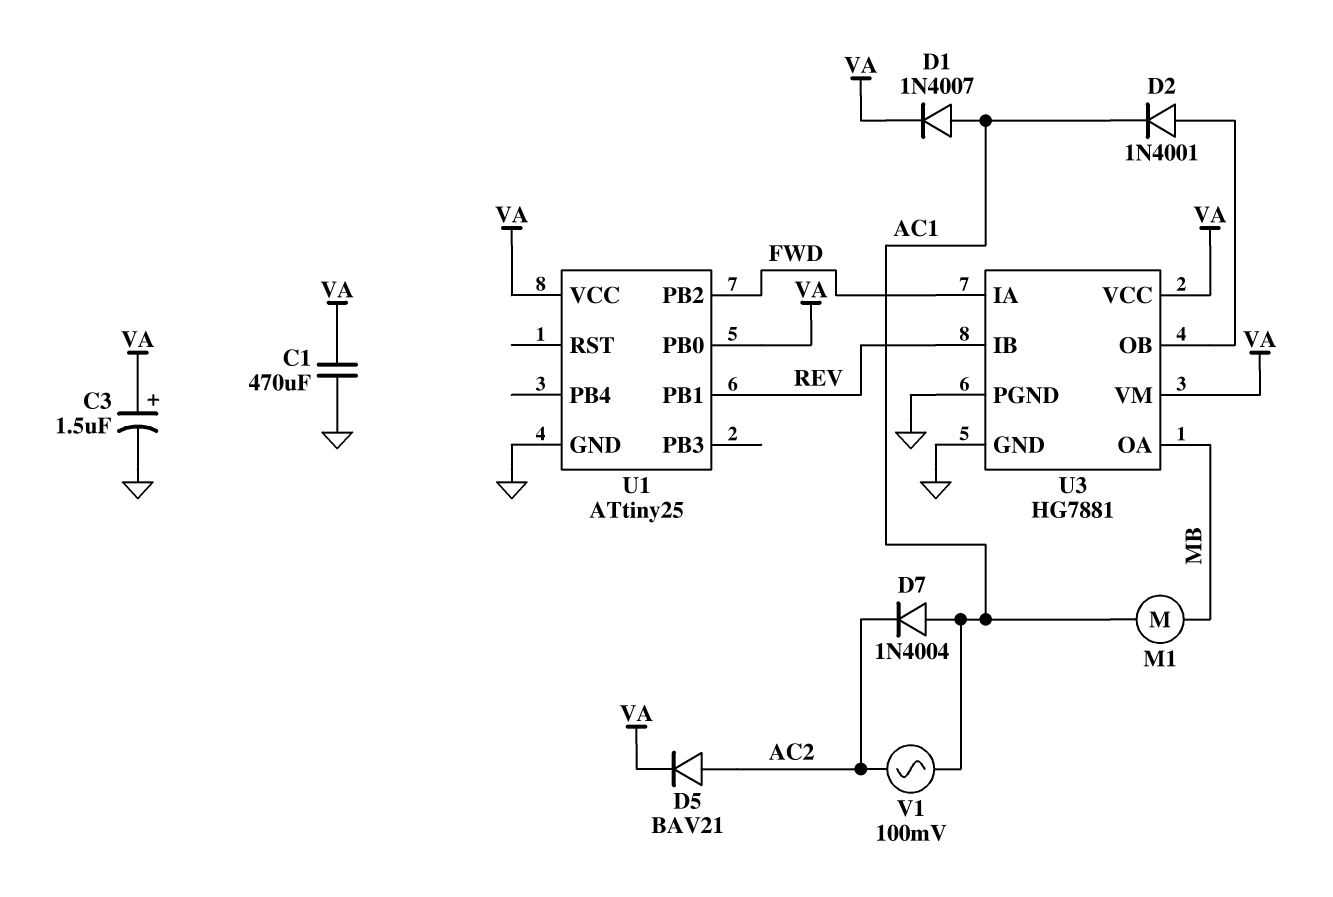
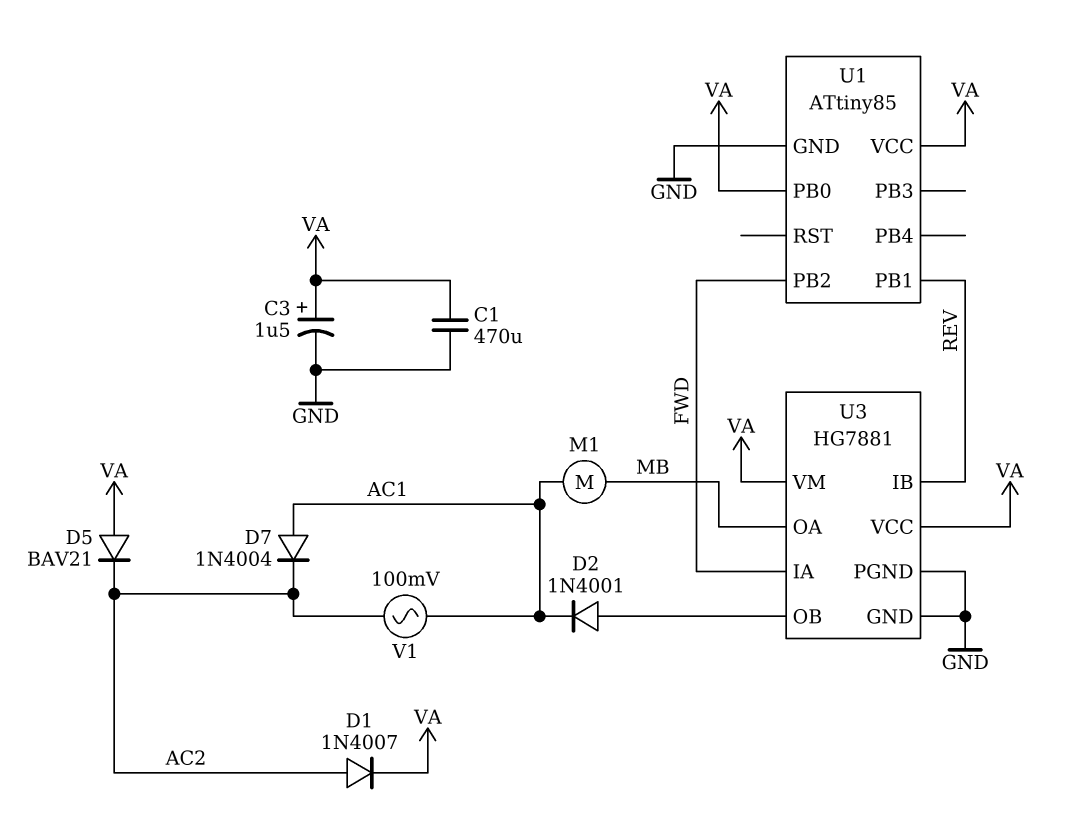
D1: diode 1N4007 (A AC1, K VA) -> diode 1N4007 (A AC2, K VA)
D5: diode BAV21 (A AC2, K VA) -> diode BAV21 (A VA, K AC2)
U1: ATtiny25 -> ATtiny85

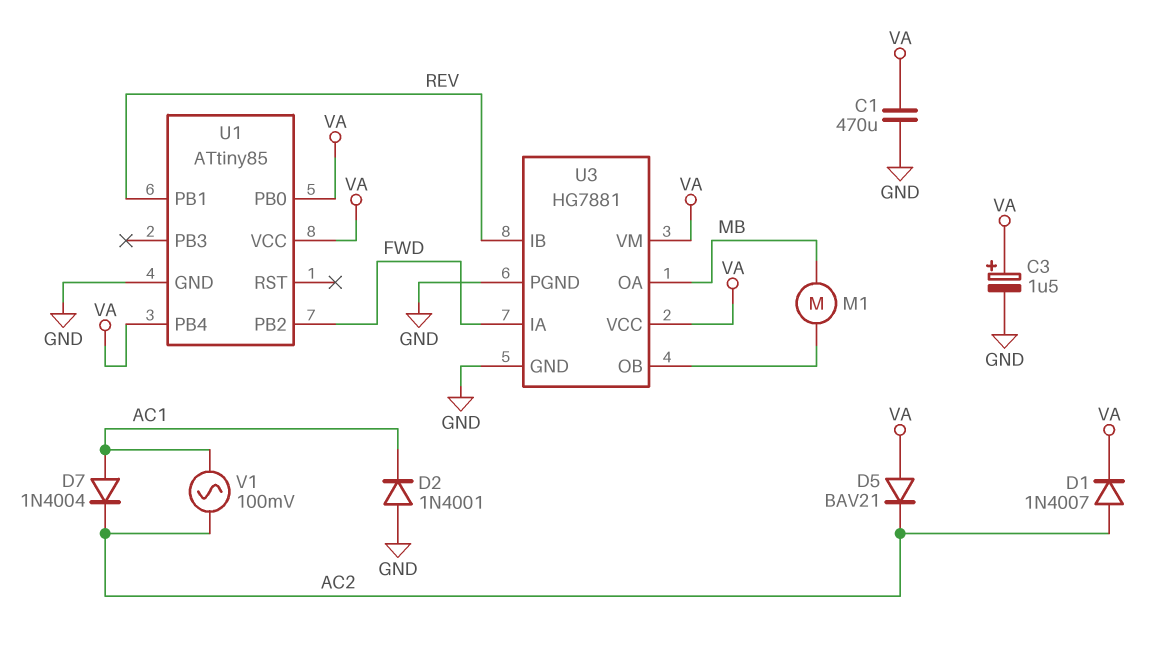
D2: diode 1N4001 (A U3/OB, K AC1) -> diode 1N4001 (A GND, K AC1)
M1: motor (AC1, MB) -> motor (MB, U3/OB)
U1 pin PB4: none -> VA

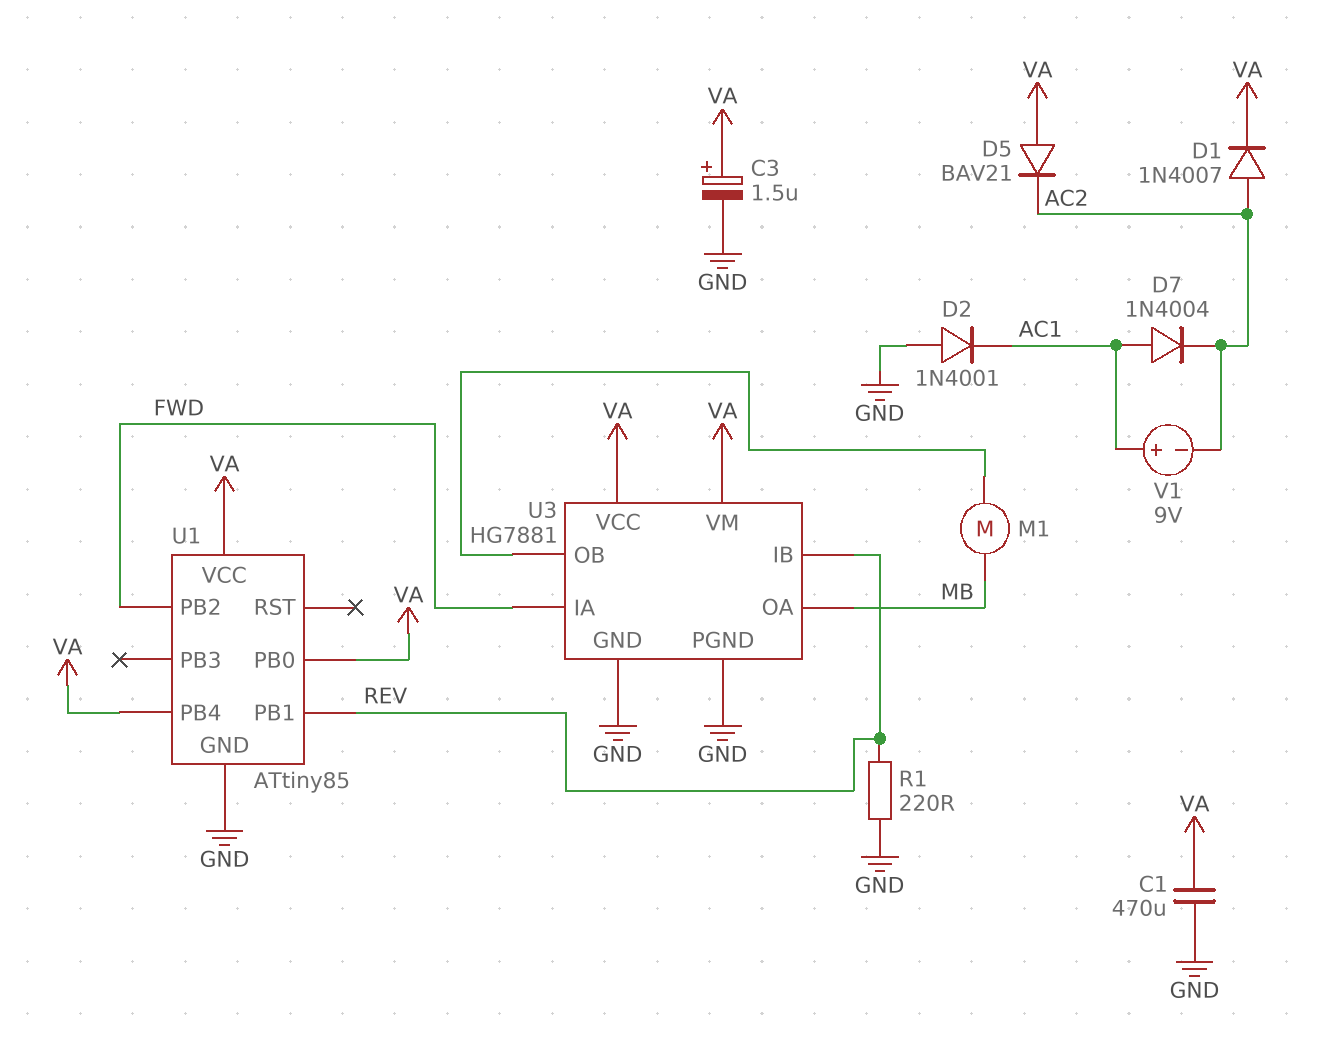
R1: none -> 220 (GND, REV)
V1: AC 100mV (AC1, AC2) -> 9V (plus AC1, minus AC2)

